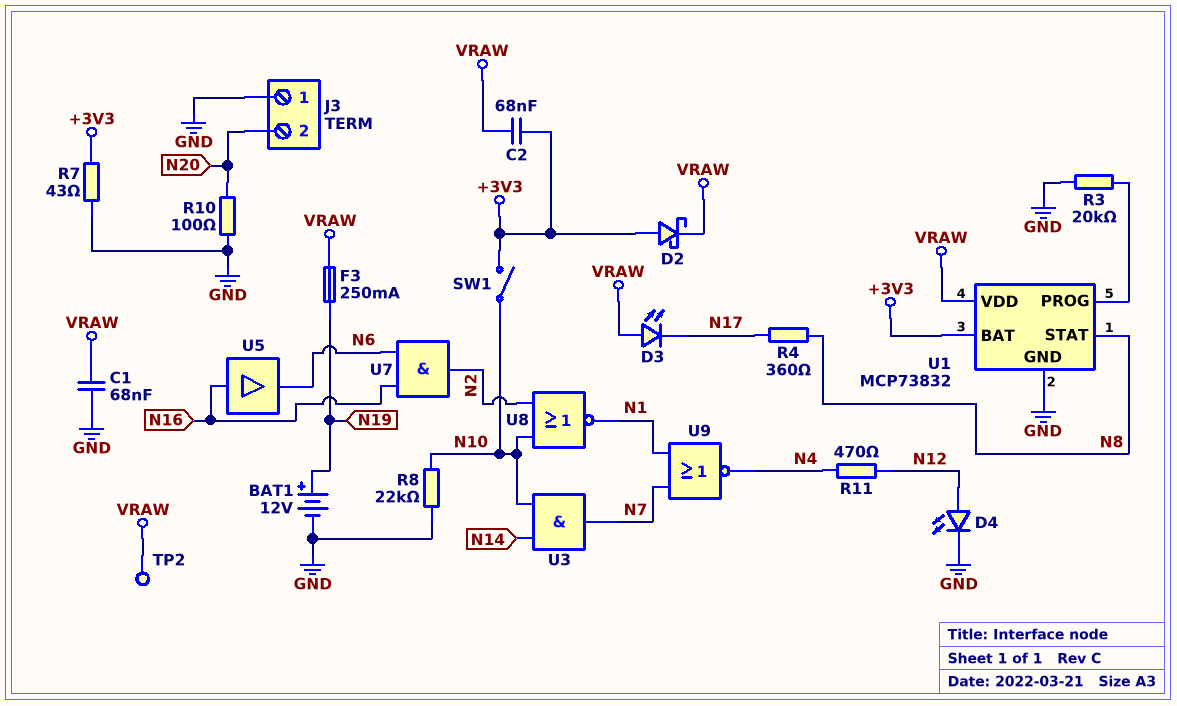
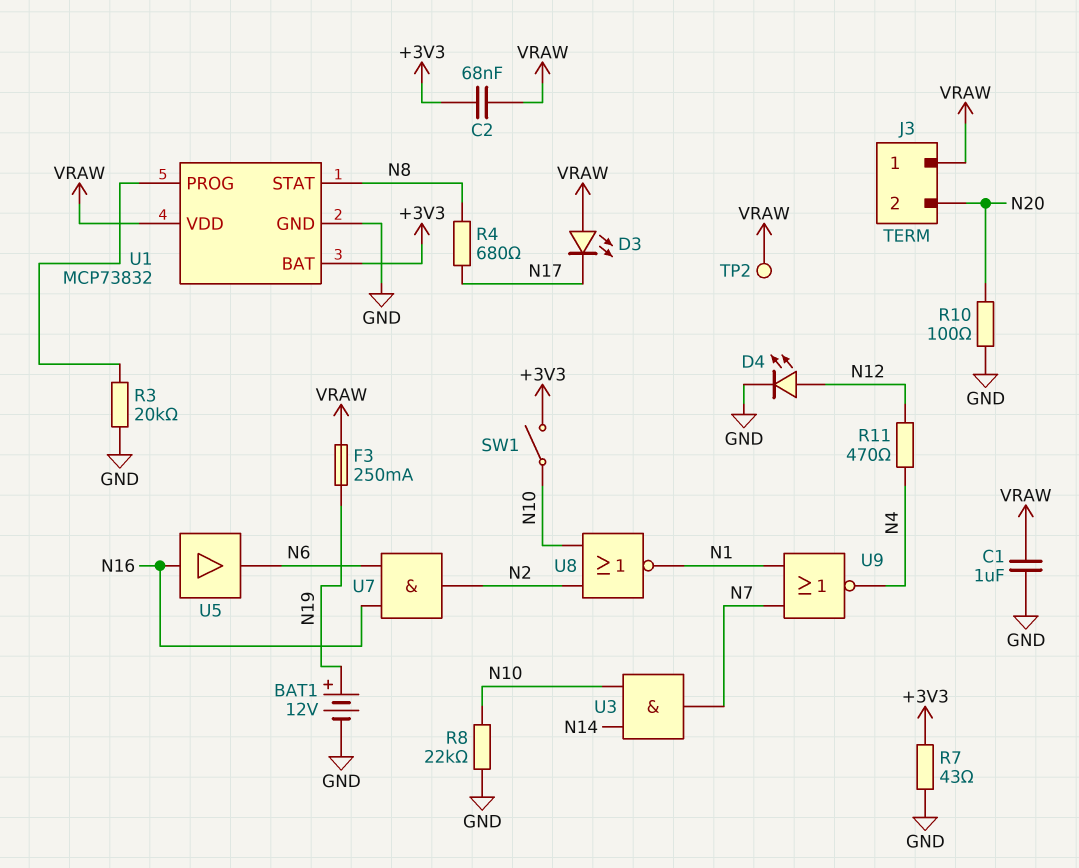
C1: 68nF (GND, VRAW) -> 1uF (GND, VRAW)
D2: schottky (A +3V3, K VRAW) -> none
J3 pin 1: GND -> VRAW
R4: 360 (N8, N17) -> 680 (N8, N17)

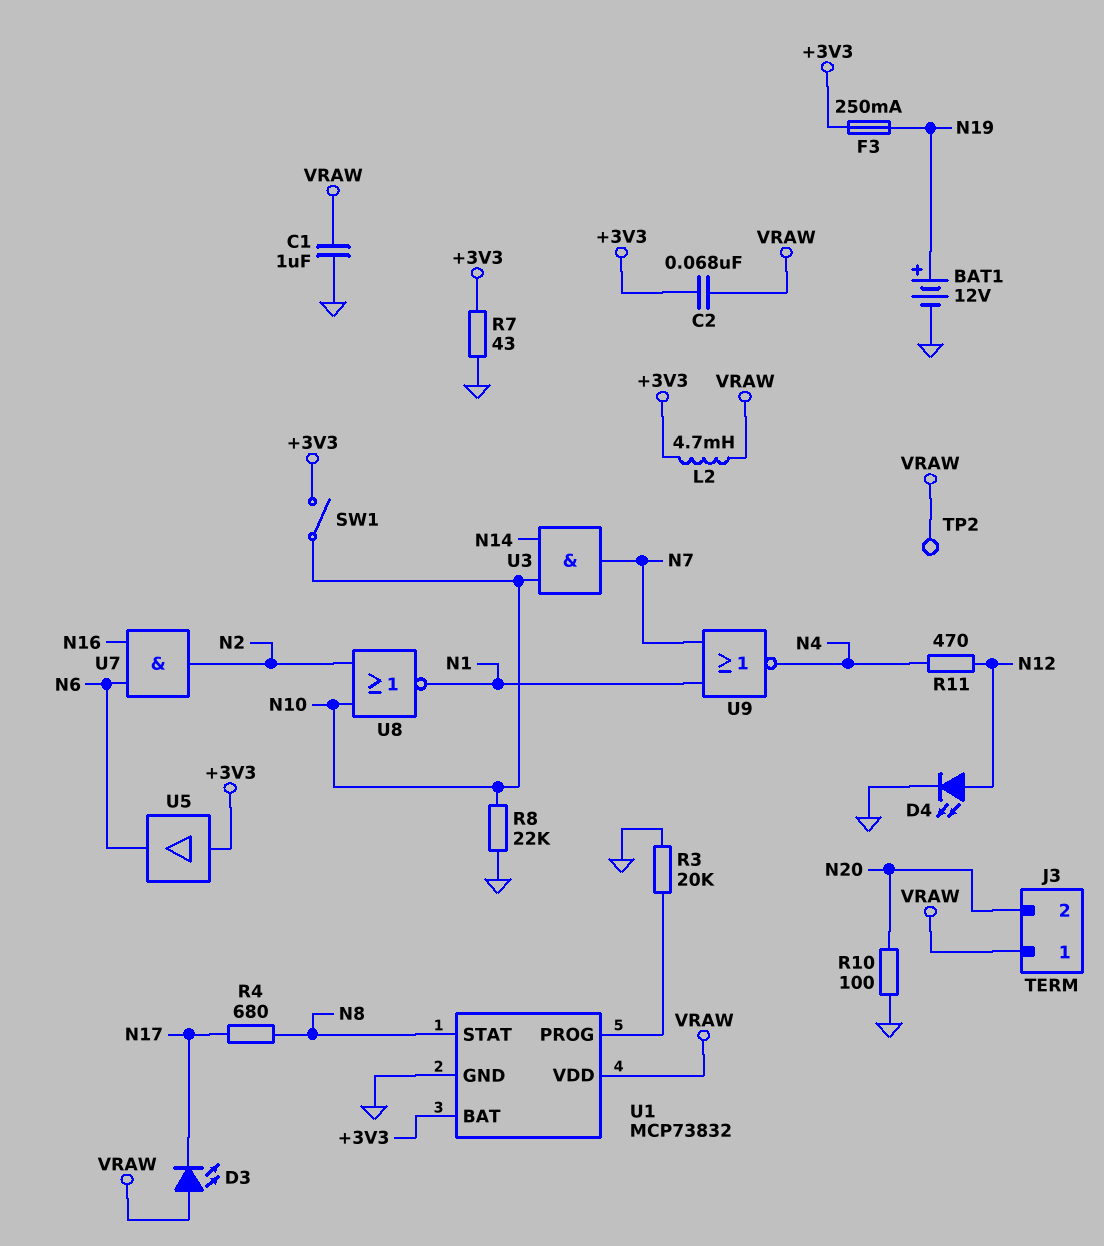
F3: 250mA (N19, VRAW) -> 250mA (+3V3, N19)
L2: none -> 4.7mH (+3V3, VRAW)
U5: buffer (in N16, out N6) -> buffer (in +3V3, out N6)

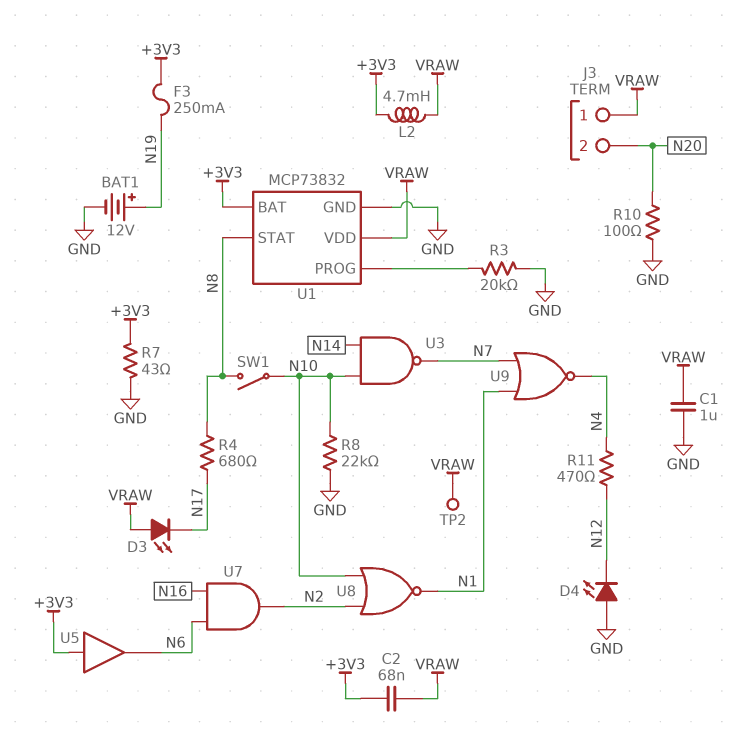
D4: LED (A N12, K GND) -> LED (A GND, K N12)
SW1: switch (+3V3, N10) -> switch (N8, N10)
U3: AND (in N10, in N14, out N7) -> NAND (in N10, in N14, out N7)

